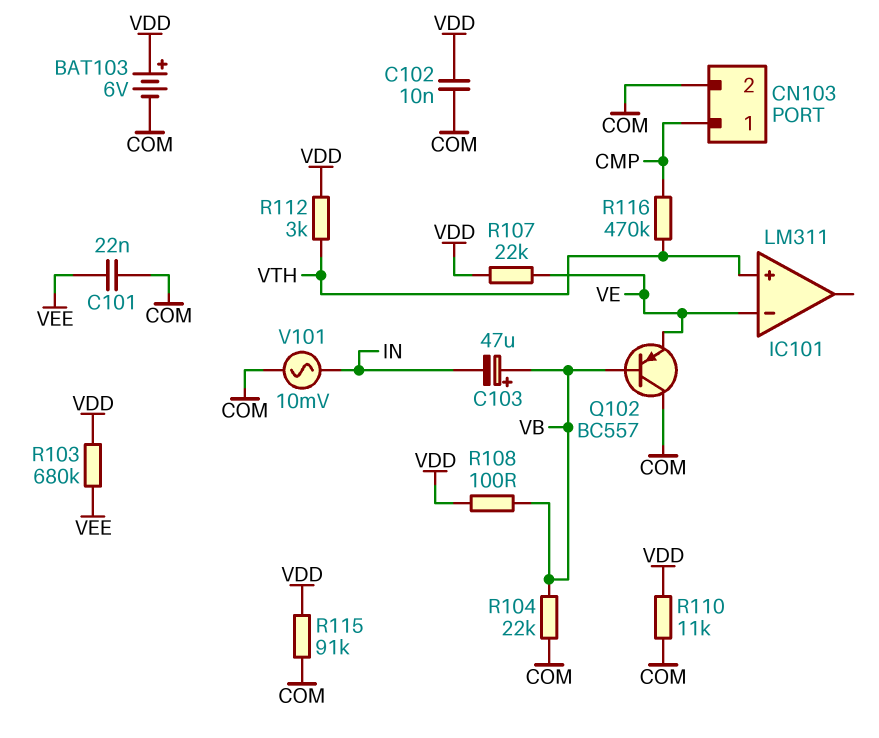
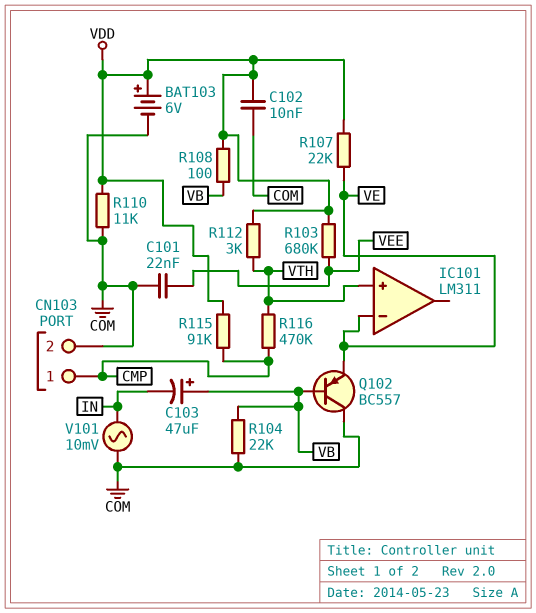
R115: 91k (COM, VDD) -> 91k (CMP, VDD)

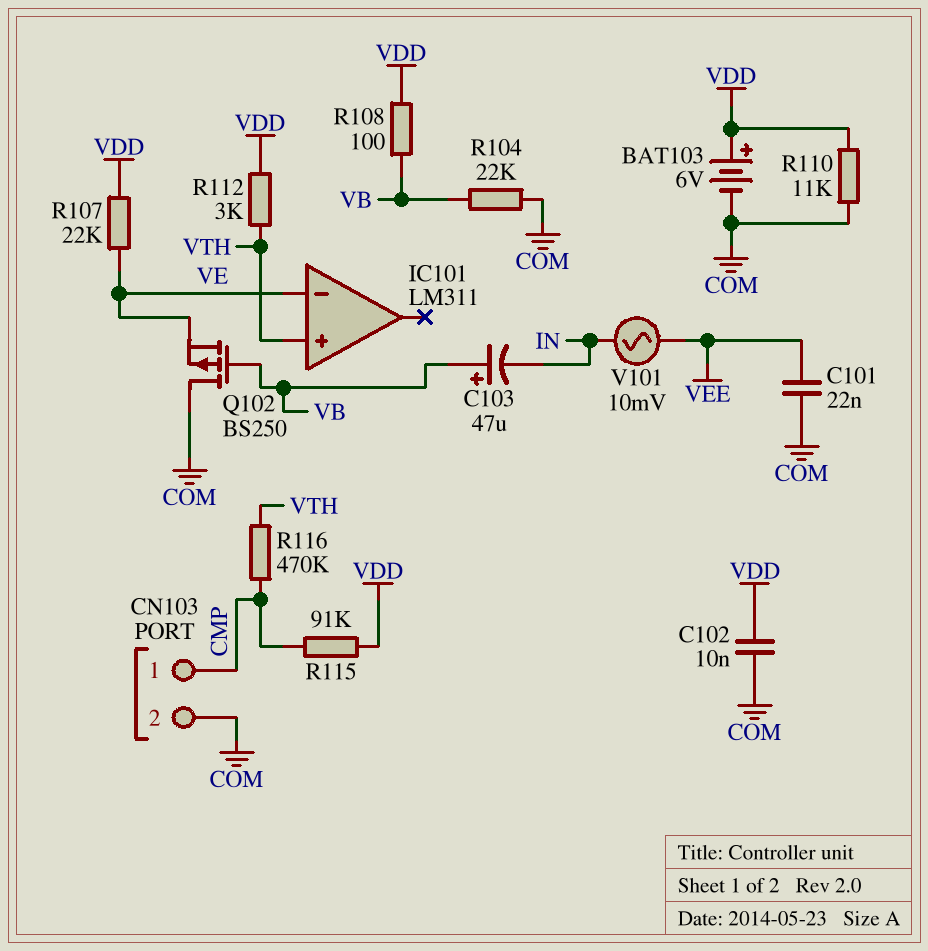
Q102: PNP BC557 (B VB, C COM, E VE) -> PMOS BS250 (G VB, D COM, S VE)
R103: 680k (VDD, VEE) -> none
V101: AC 10mV (COM, IN) -> AC 10mV (IN, VEE)

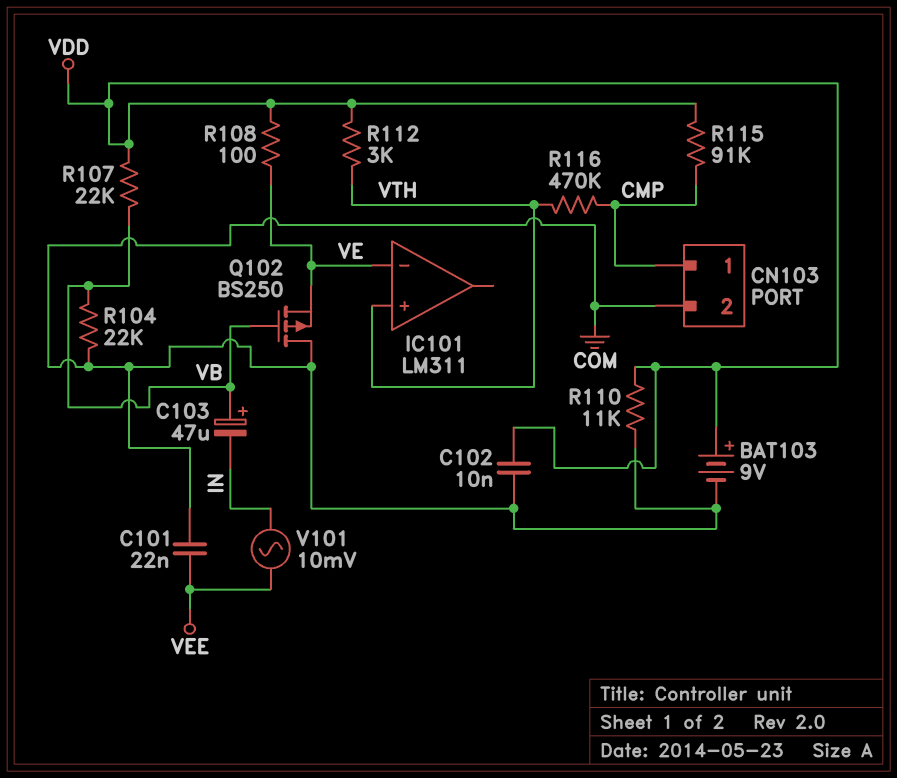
BAT103: 6V (plus VDD, minus COM) -> 9V (plus VDD, minus COM)
R107: 22k (VDD, VE) -> 22k (VB, VDD)
R108: 100 (VB, VDD) -> 100 (VDD, VE)

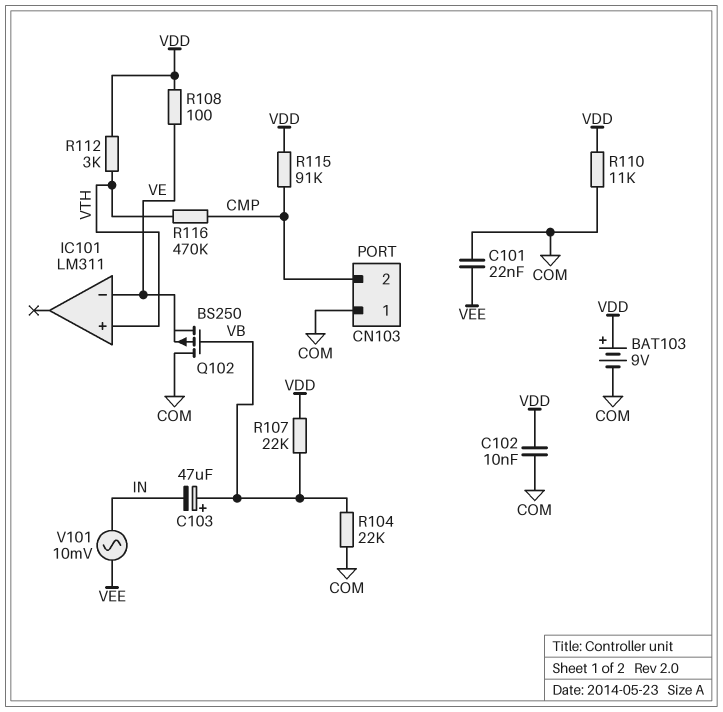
CN103 pin 1: CMP -> COM
CN103 pin 2: COM -> CMP

